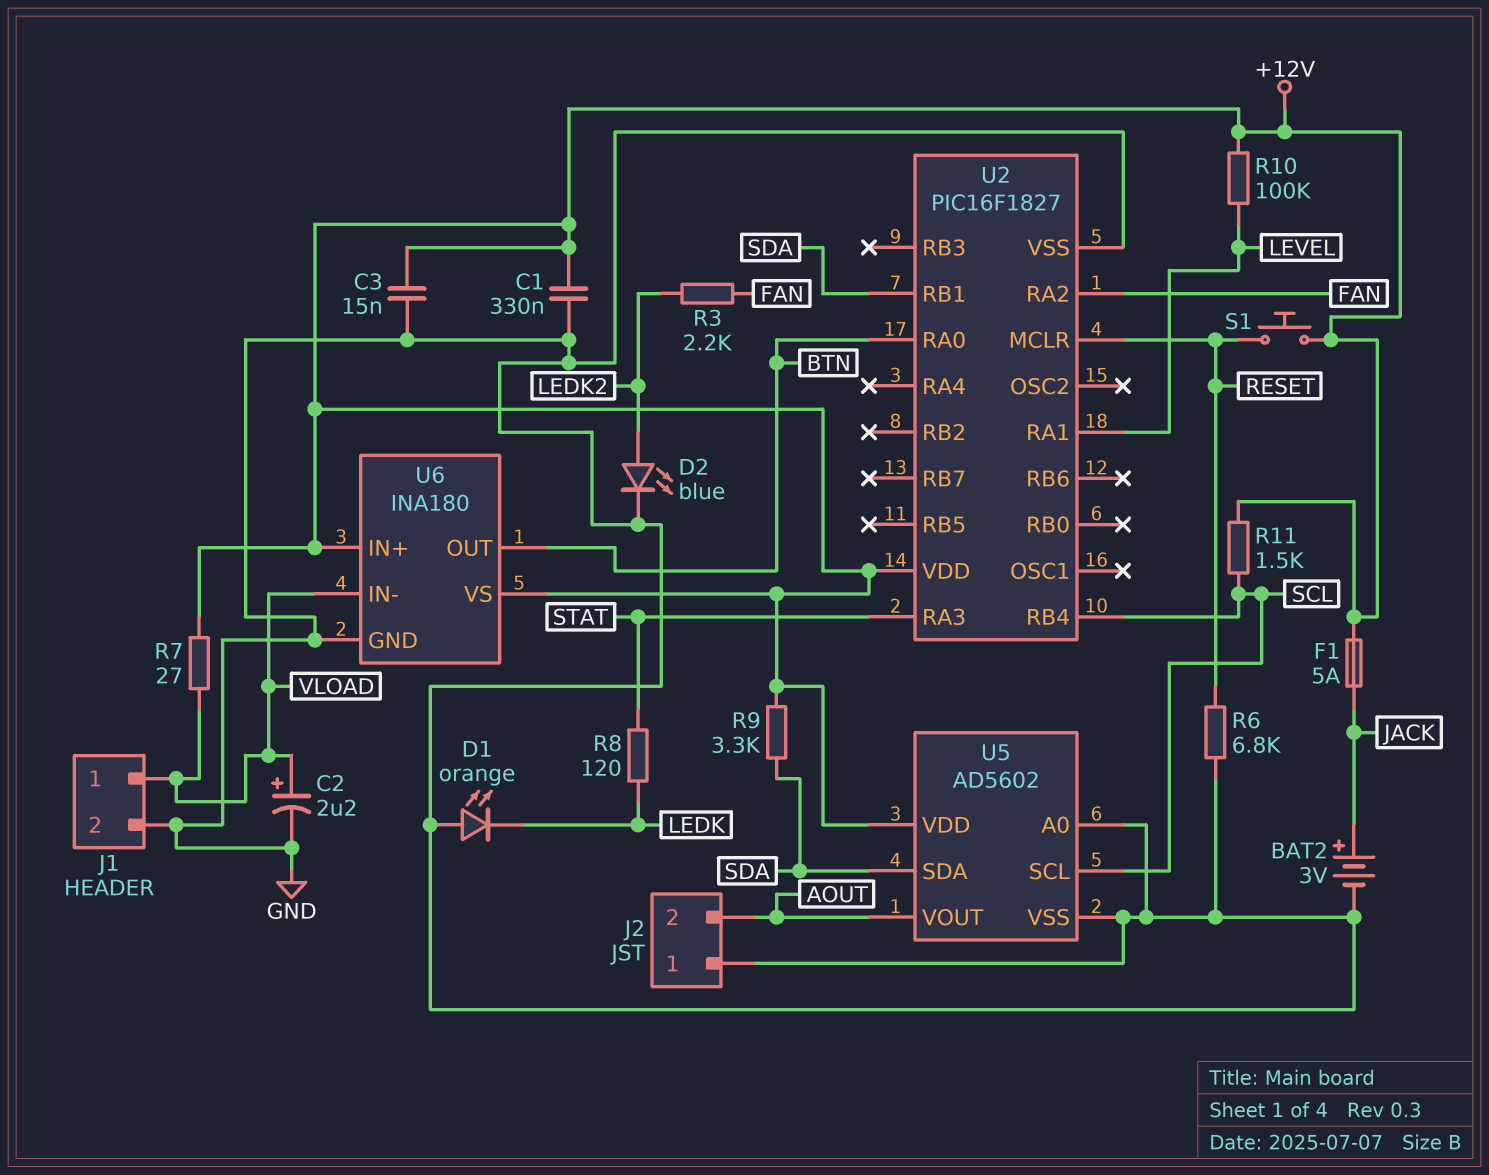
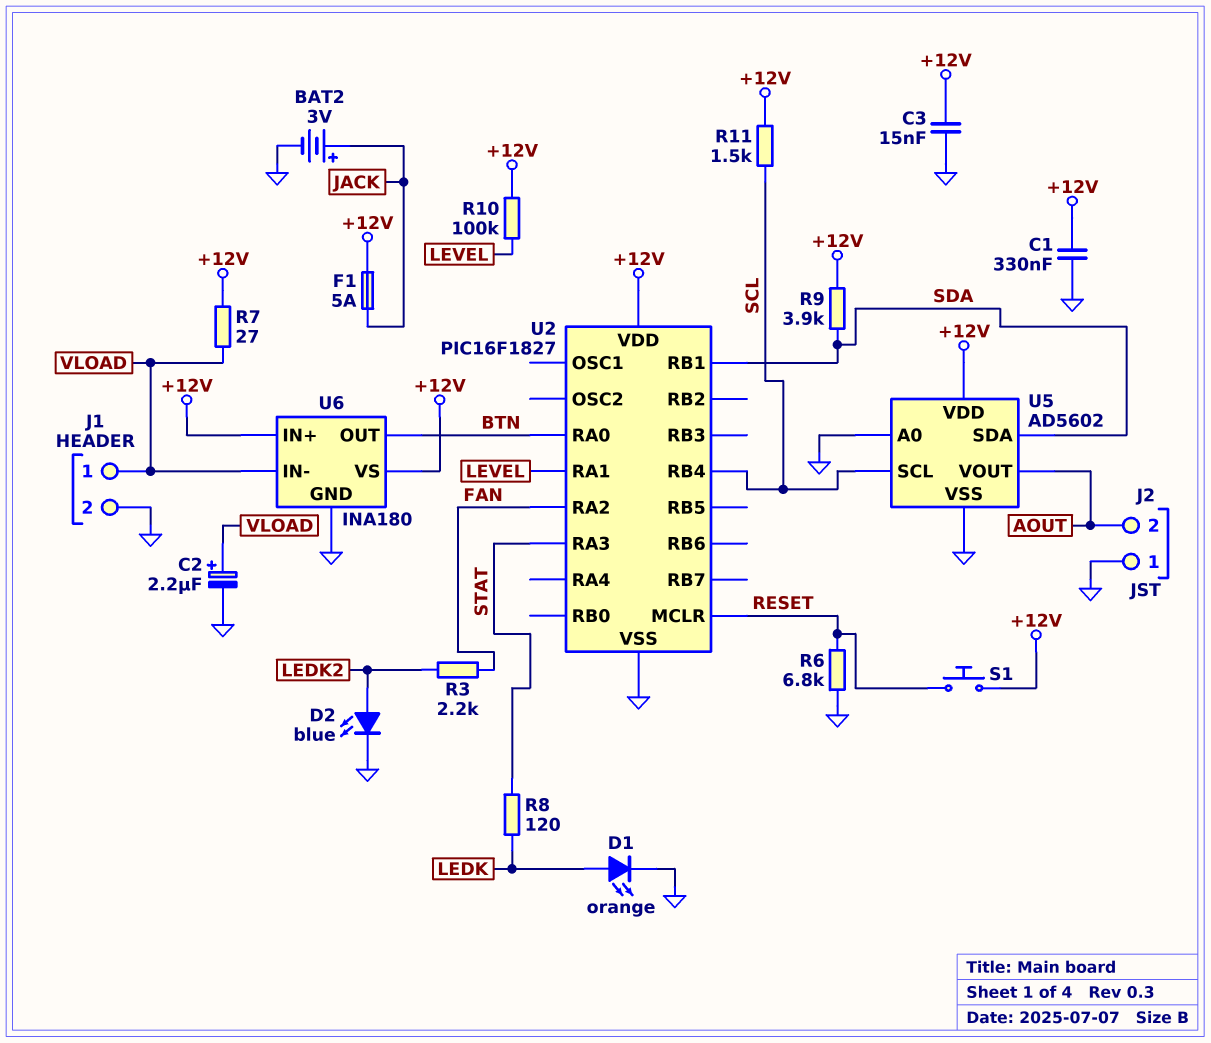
D1: LED orange (A GND, K LEDK) -> LED orange (A LEDK, K GND)
R9: 3.3k (+12V, SDA) -> 3.9k (+12V, SDA)

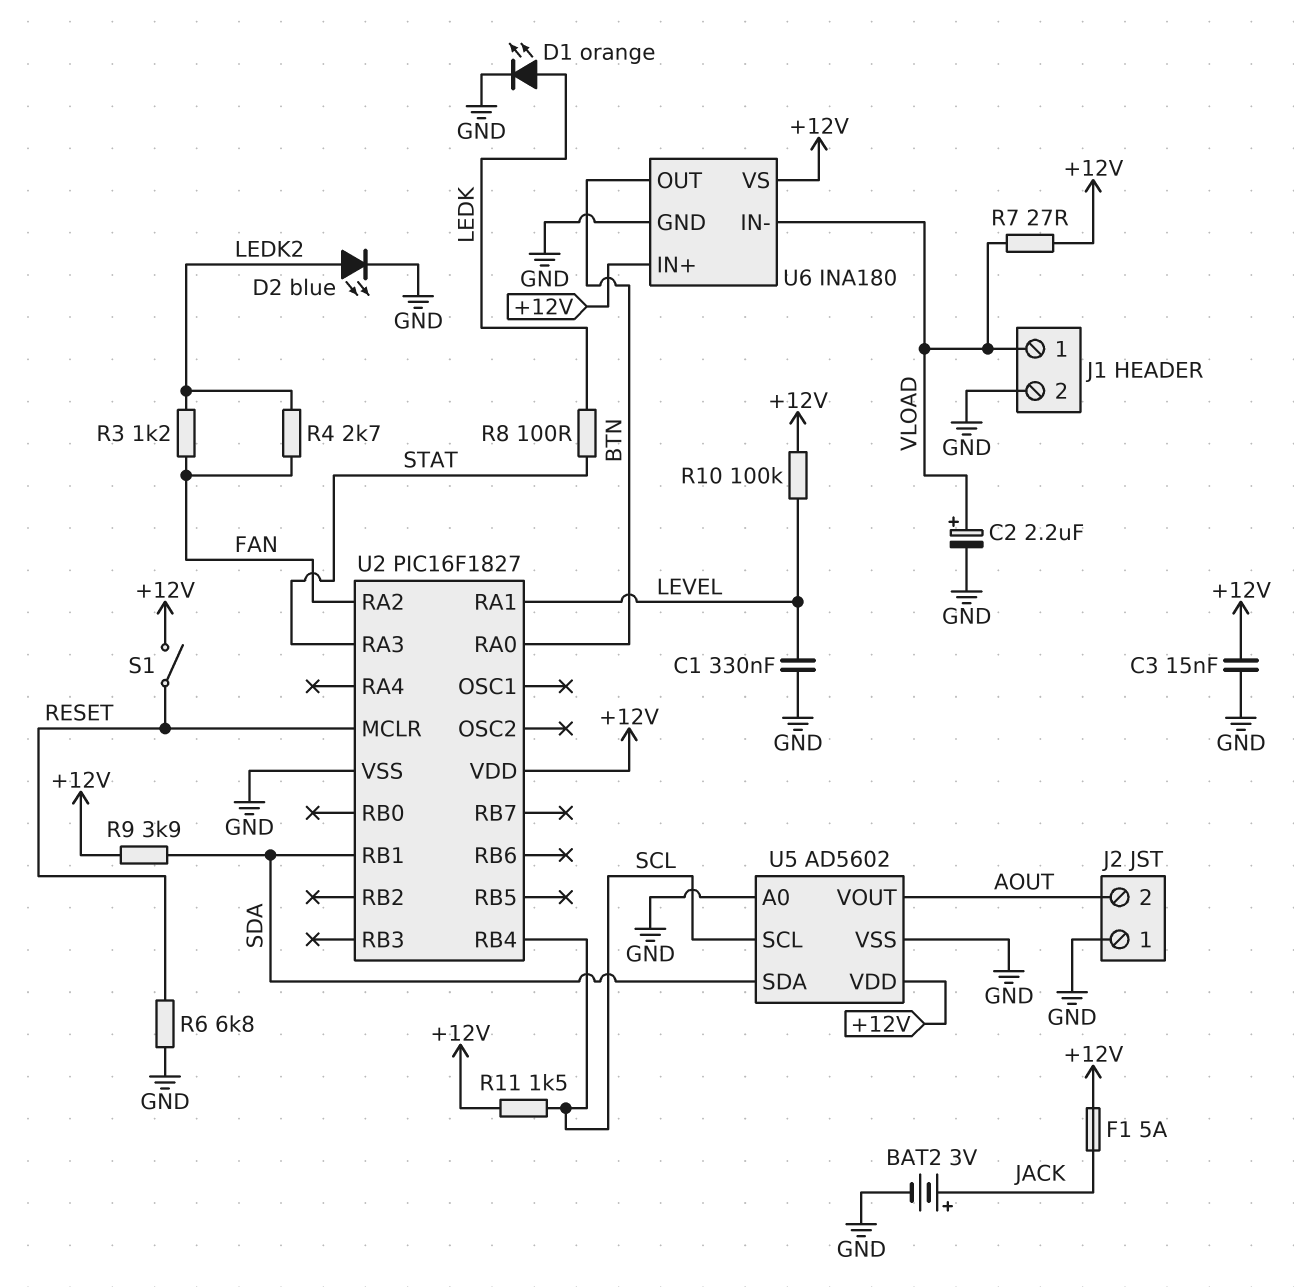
C1: 330nF (+12V, GND) -> 330nF (GND, LEVEL)
R3: 2.2k (FAN, LEDK2) -> 1.2k (FAN, LEDK2)
R4: none -> 2.7k (FAN, LEDK2)
R8: 120 (LEDK, STAT) -> 100 (LEDK, STAT)
S1: button (+12V, RESET) -> switch (+12V, RESET)

